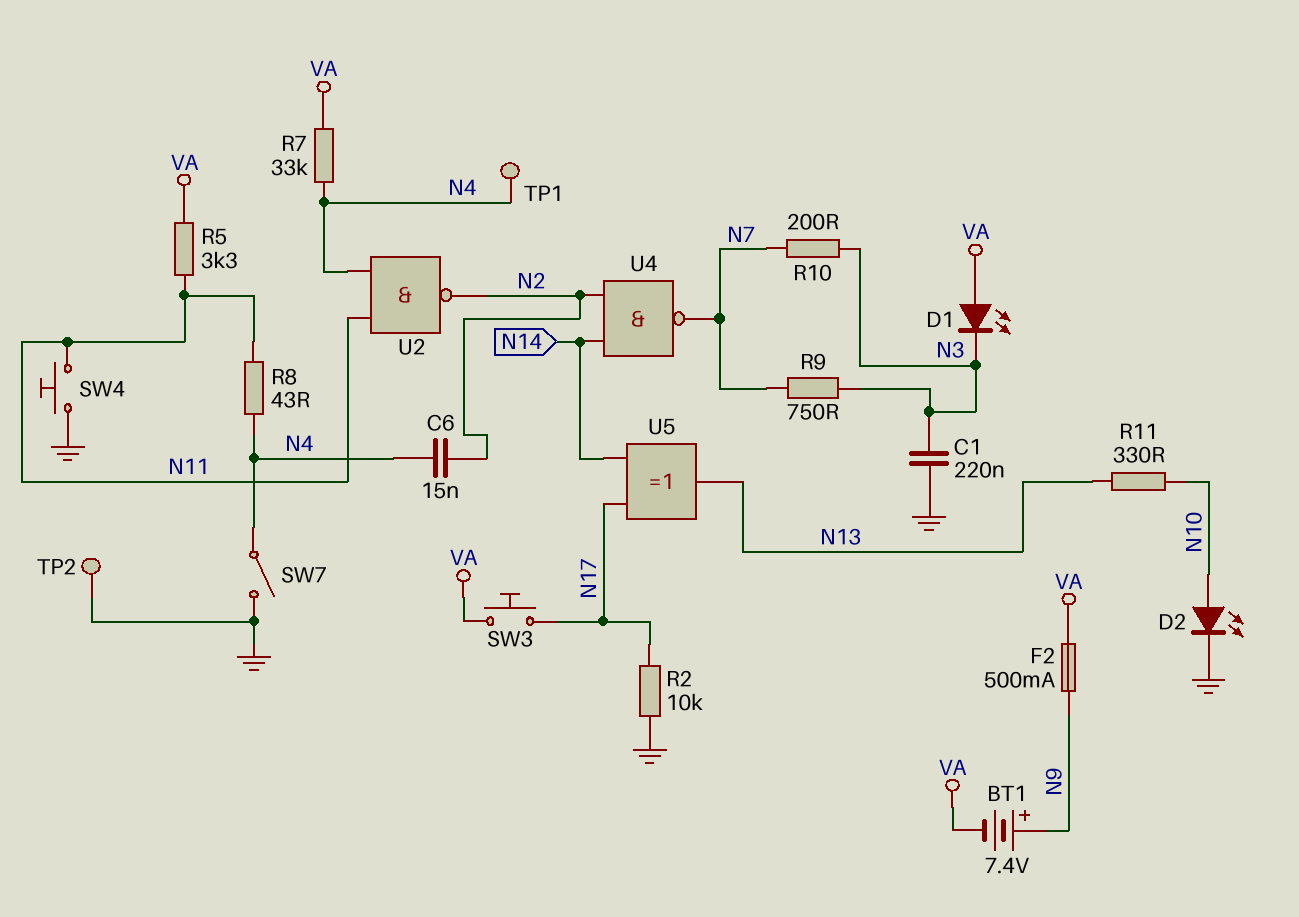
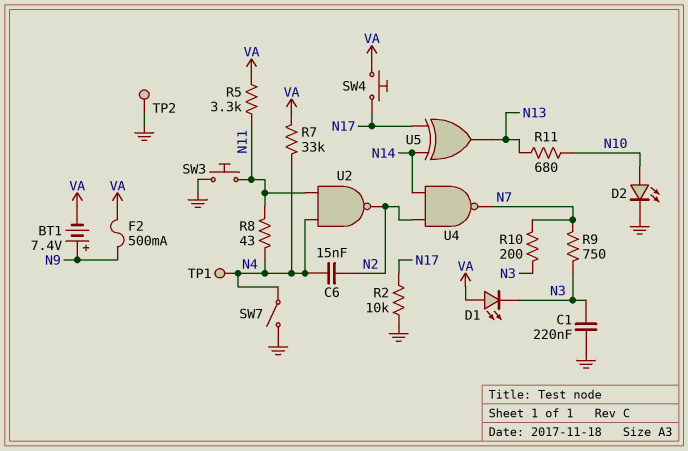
R11: 330 (N10, N13) -> 680 (N10, N13)
SW3: button (N17, VA) -> button (GND, N11)
SW4: button (GND, N11) -> button (N17, VA)

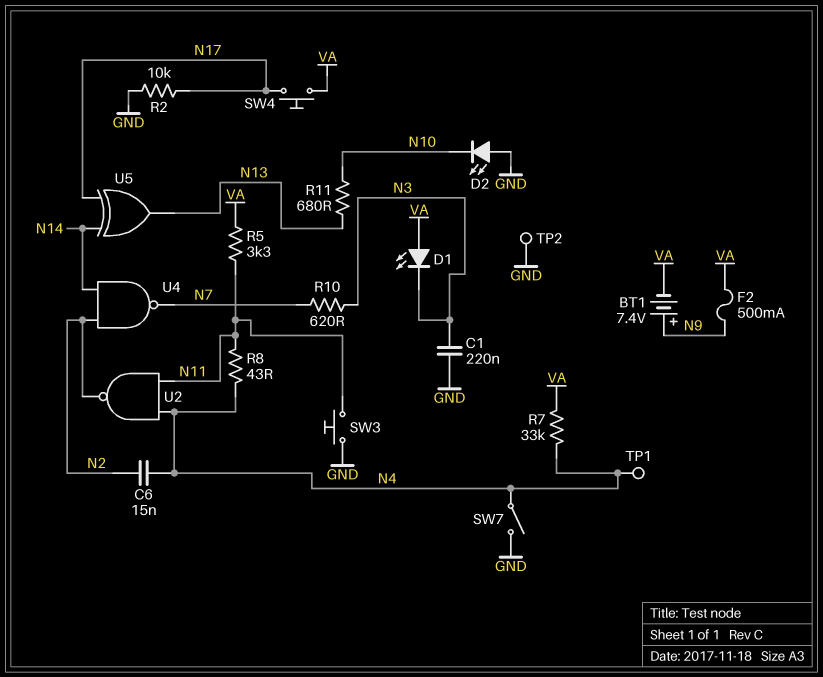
D2: LED (A N10, K GND) -> LED (A GND, K N10)
R9: 750 (N3, N7) -> none
R10: 200 (N3, N7) -> 620 (N3, N7)

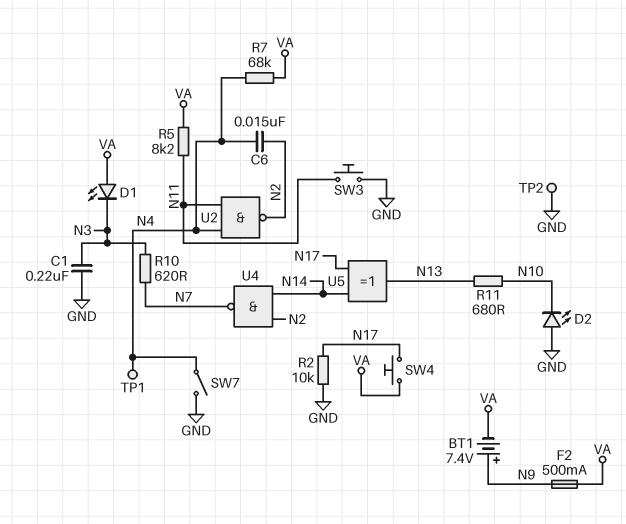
R5: 3.3k (N11, VA) -> 8.2k (N11, VA)
R7: 33k (N4, VA) -> 68k (N4, VA)
R8: 43 (N4, N11) -> none

